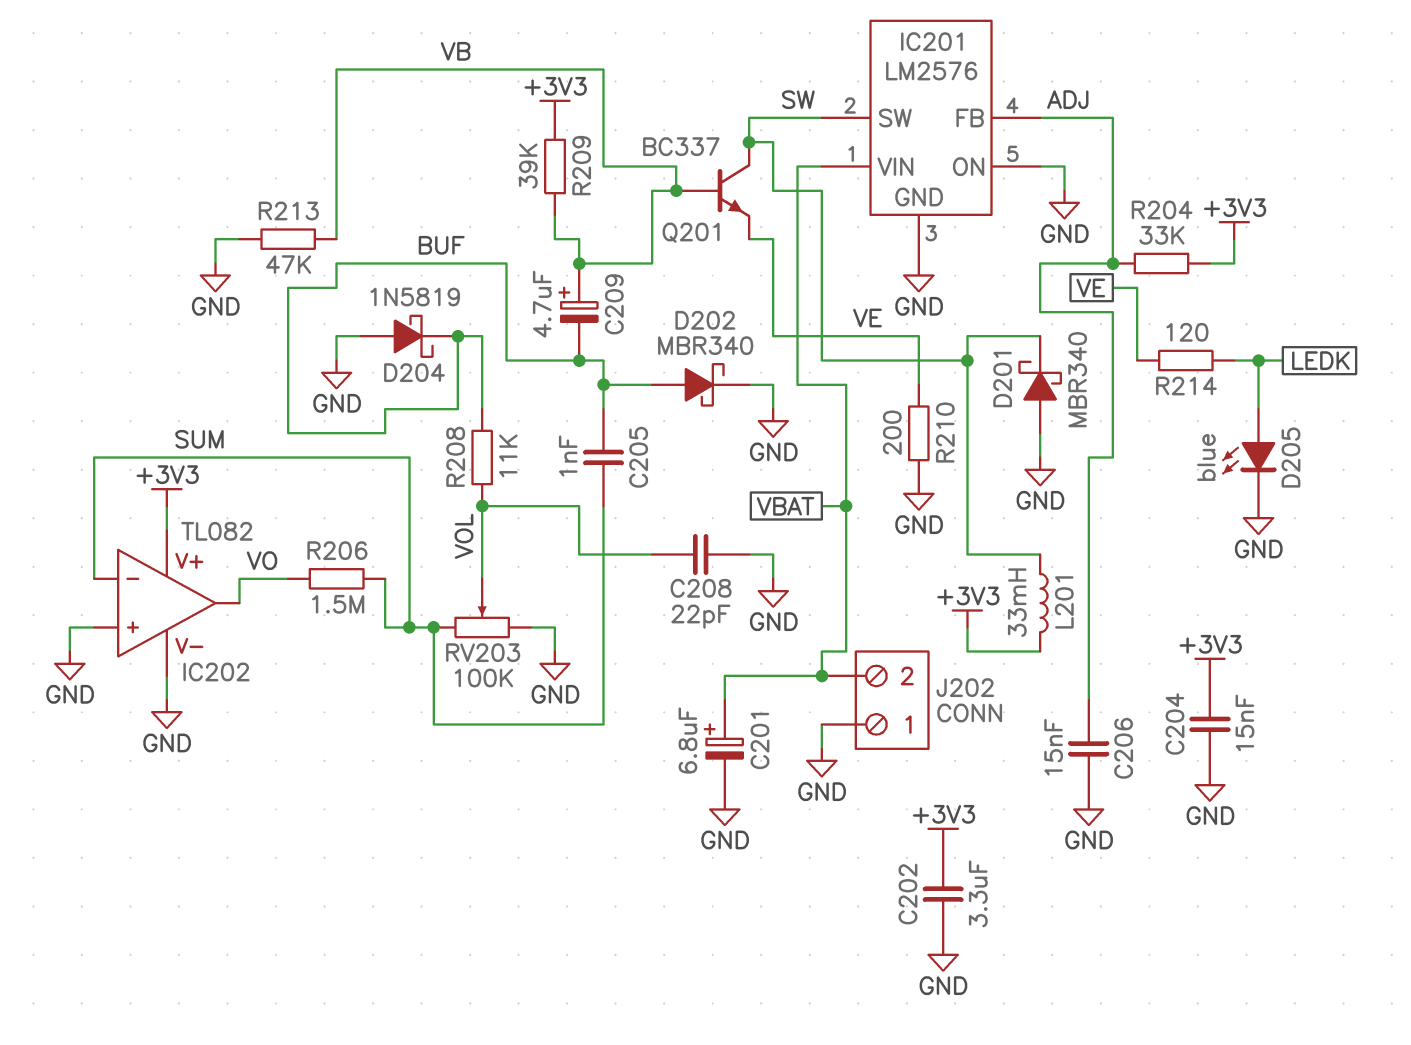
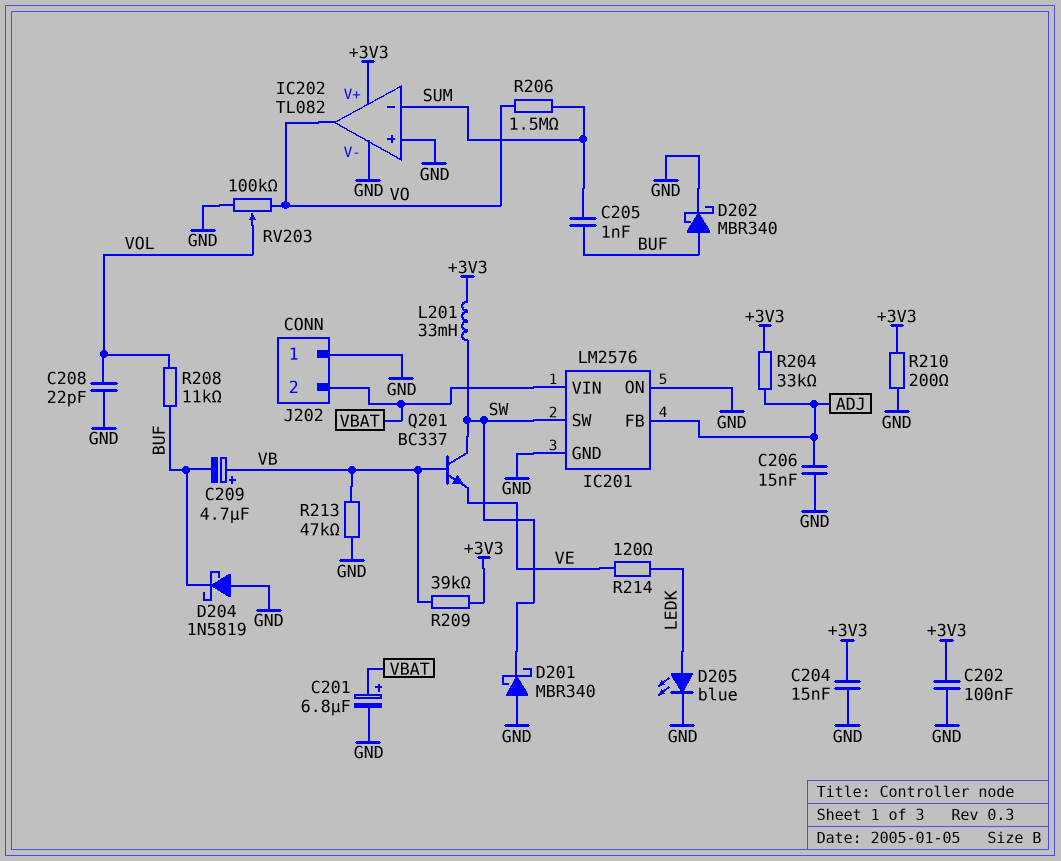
C202: 3.3uF (+3V3, GND) -> 100nF (+3V3, GND)
R210: 200 (GND, VE) -> 200 (+3V3, GND)
RV203: 100k (GND, SUM, wiper VOL) -> 100k (GND, VO, wiper VOL)

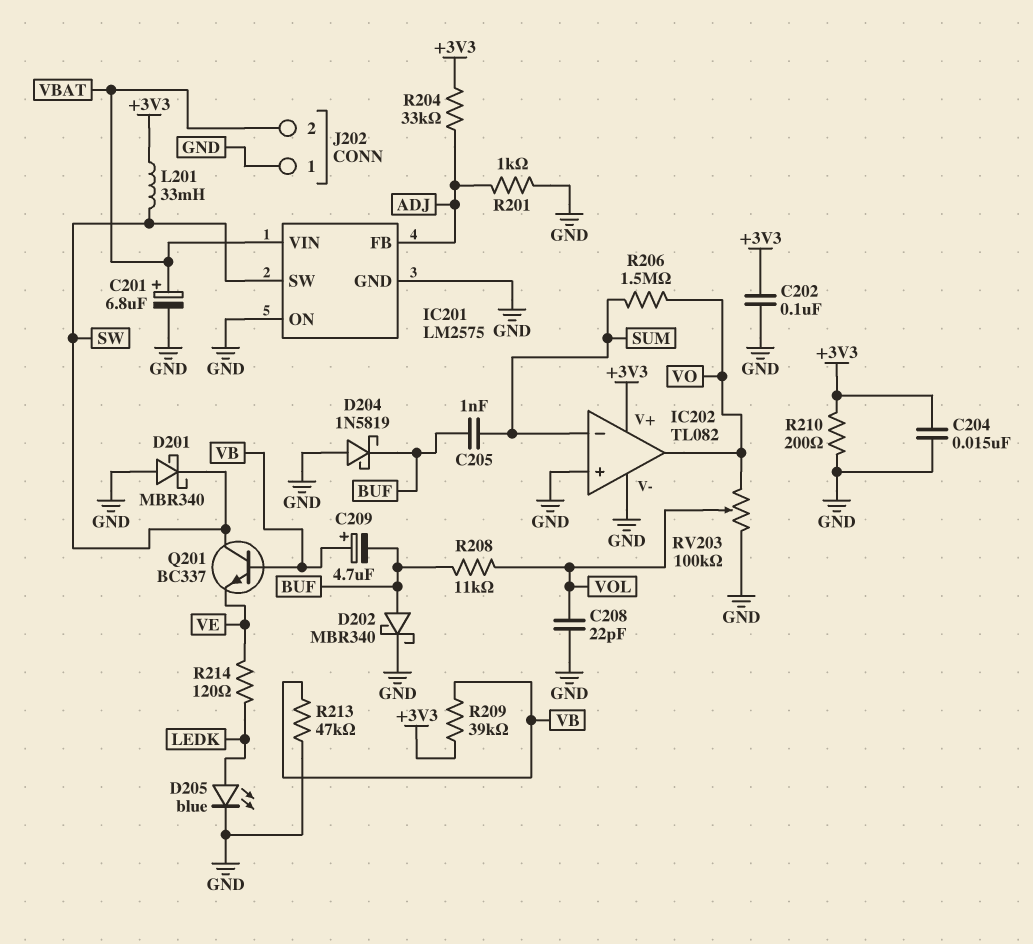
C206: 15nF (ADJ, GND) -> none
IC201: LM2576 -> LM2575
R201: none -> 1k (ADJ, GND)

